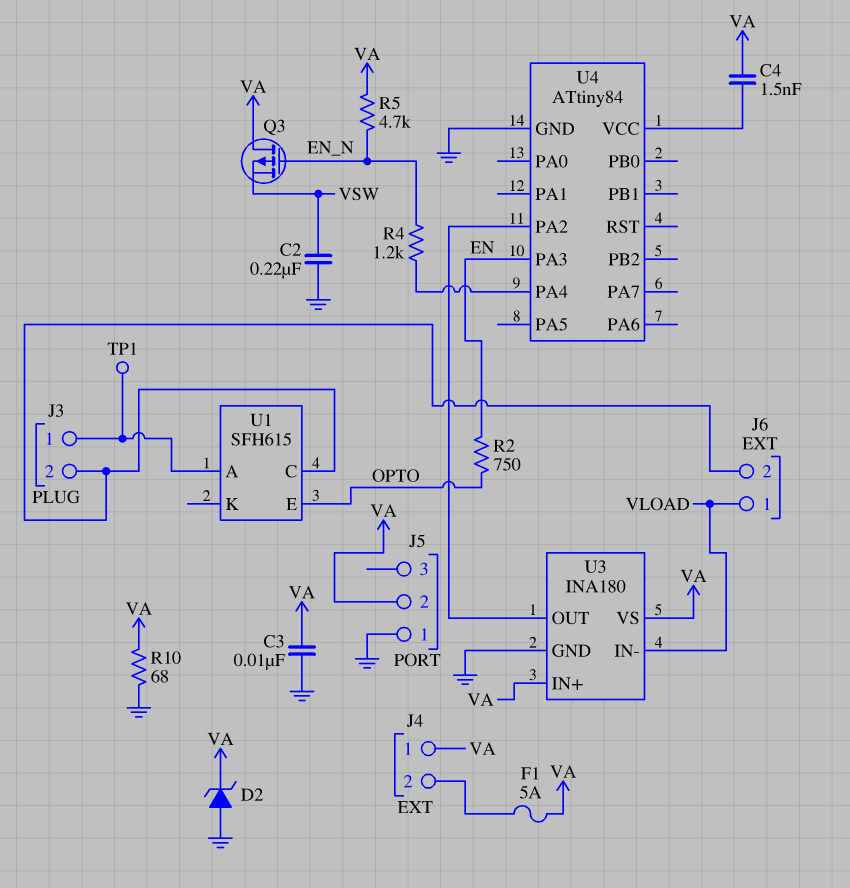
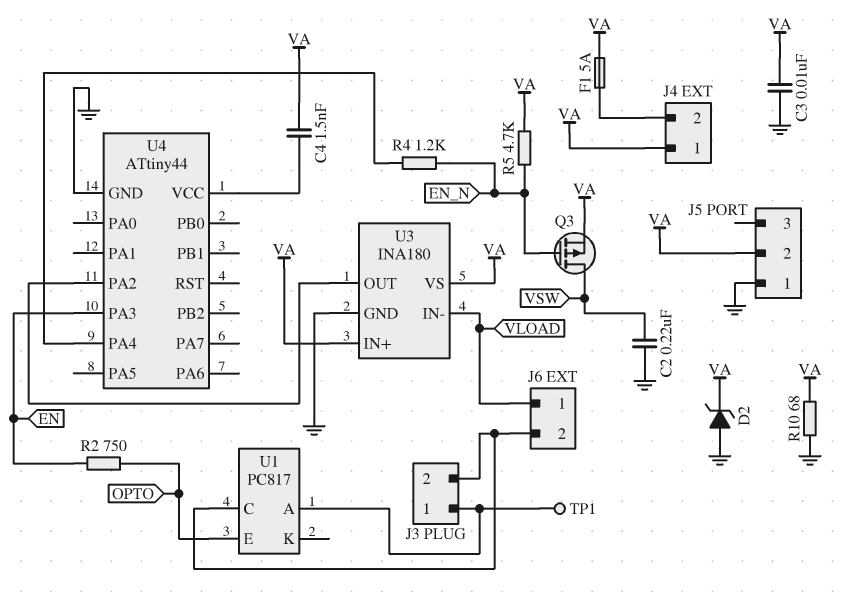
Q3: PMOS (G EN_N, D VA, S VSW) -> PMOS (G EN_N, D VSW, S VA)
U1: SFH615 -> PC817
U4: ATtiny84 -> ATtiny44

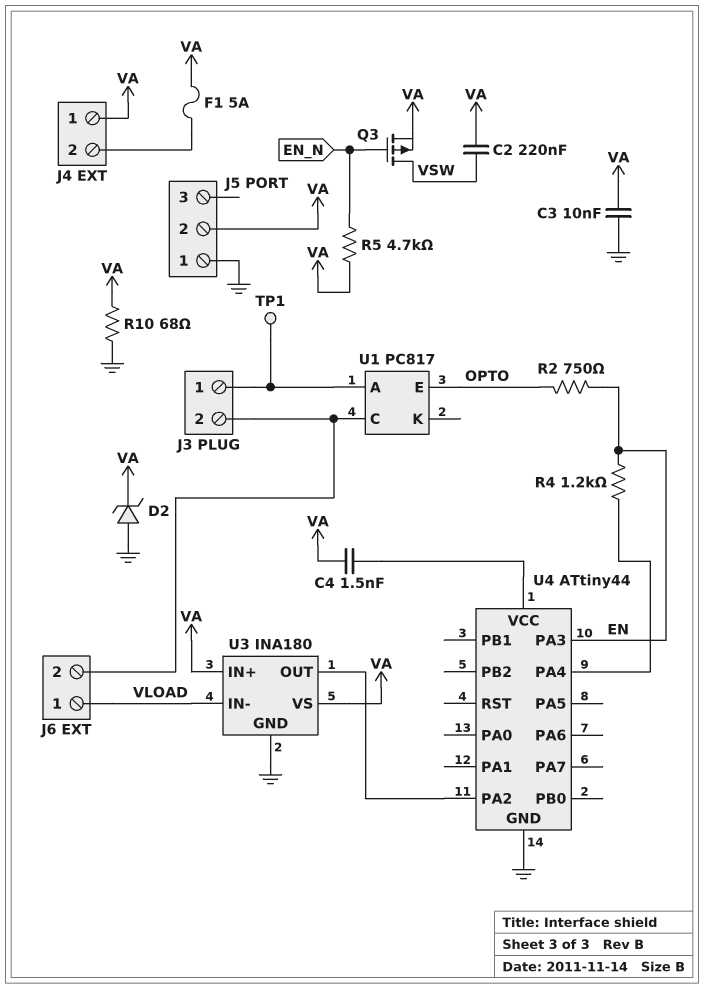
C2: 220nF (GND, VSW) -> 220nF (VA, VSW)
R4: 1.2k (EN_N, U4/PA4) -> 1.2k (EN, U4/PA4)

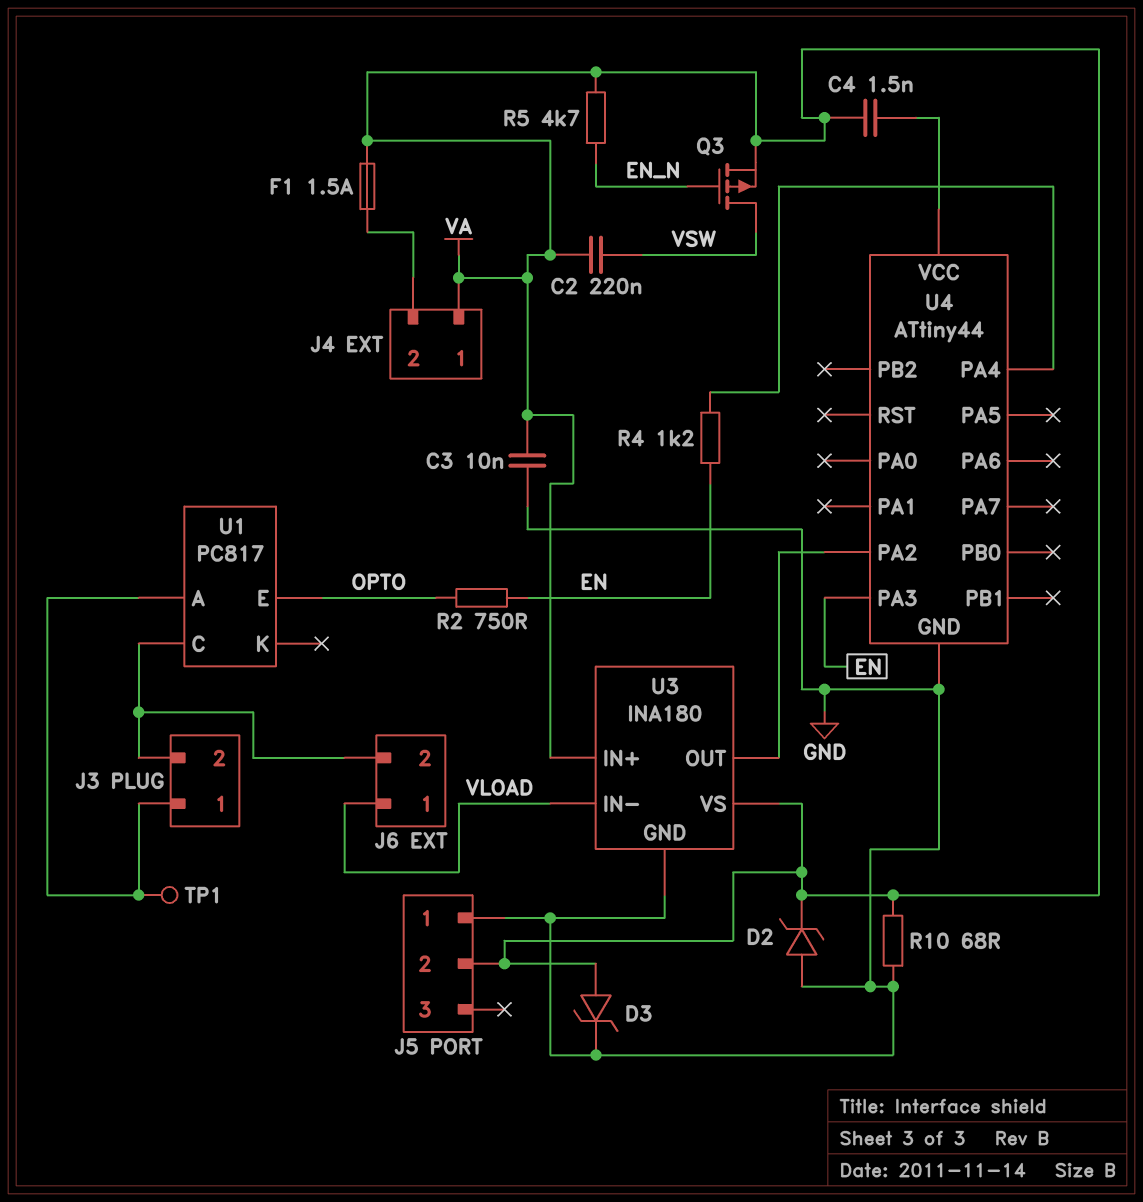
D3: none -> zener (A VA, K GND)
F1: 5A (J4/2, VA) -> 1.5A (J4/2, VA)

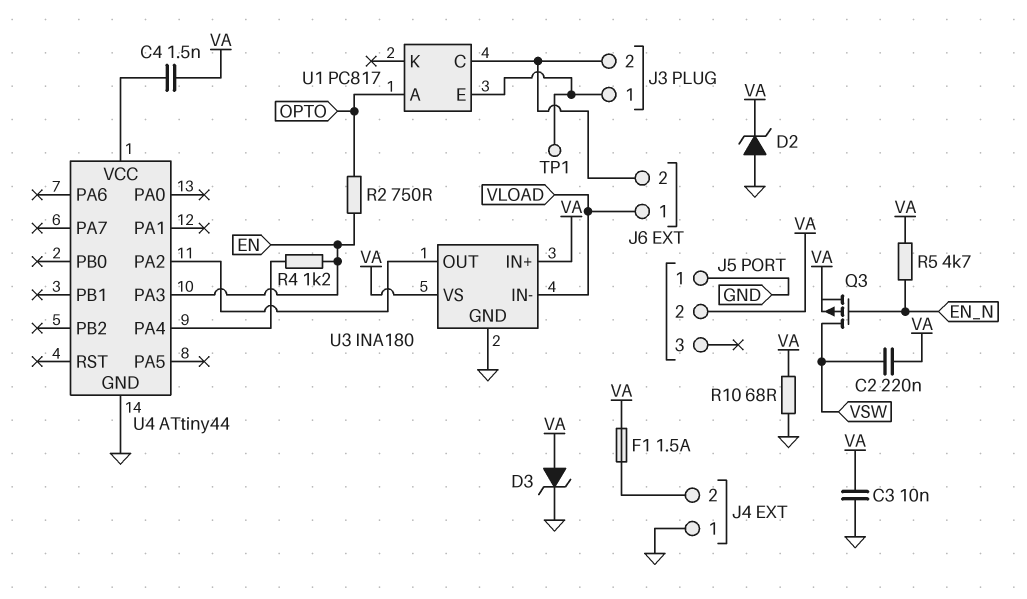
J4 pin 1: VA -> GND
U1 pin A: J3/1 -> OPTO
U1 pin E: OPTO -> J3/1

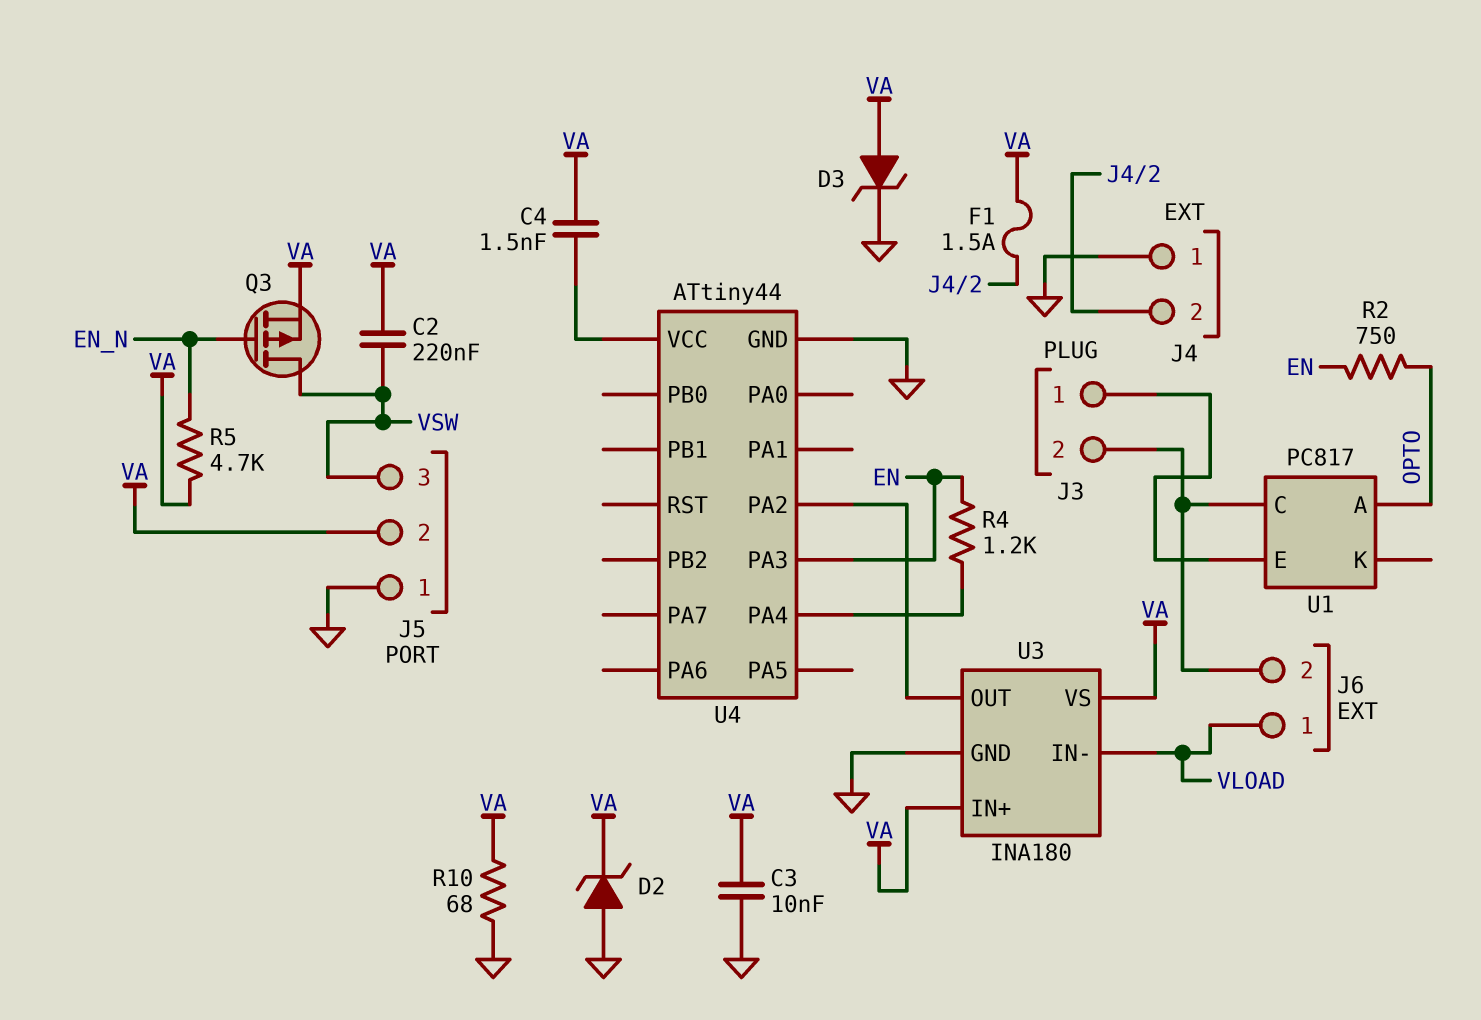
J5 pin 3: none -> VSW
TP1: test point (J3/1) -> none

